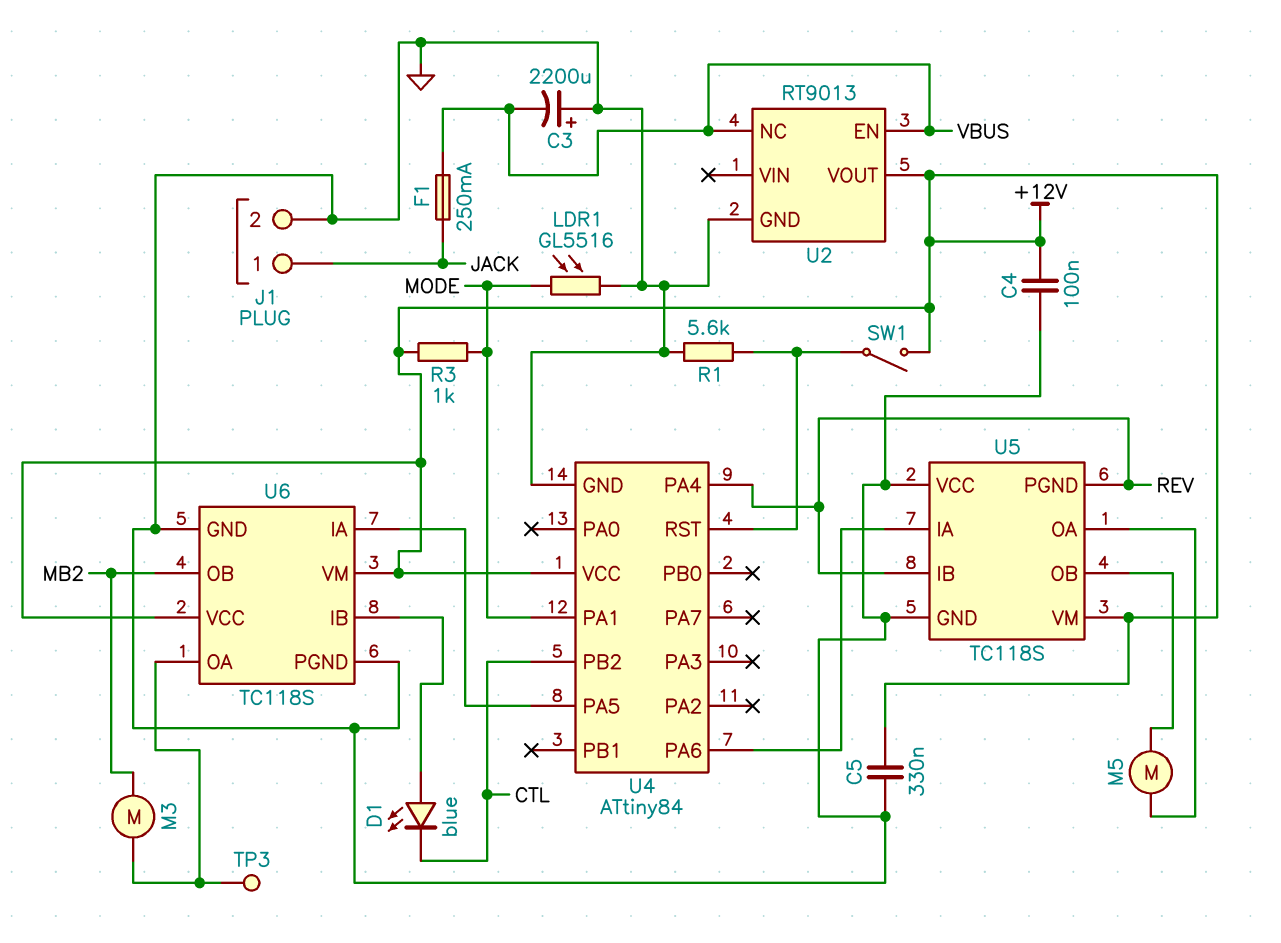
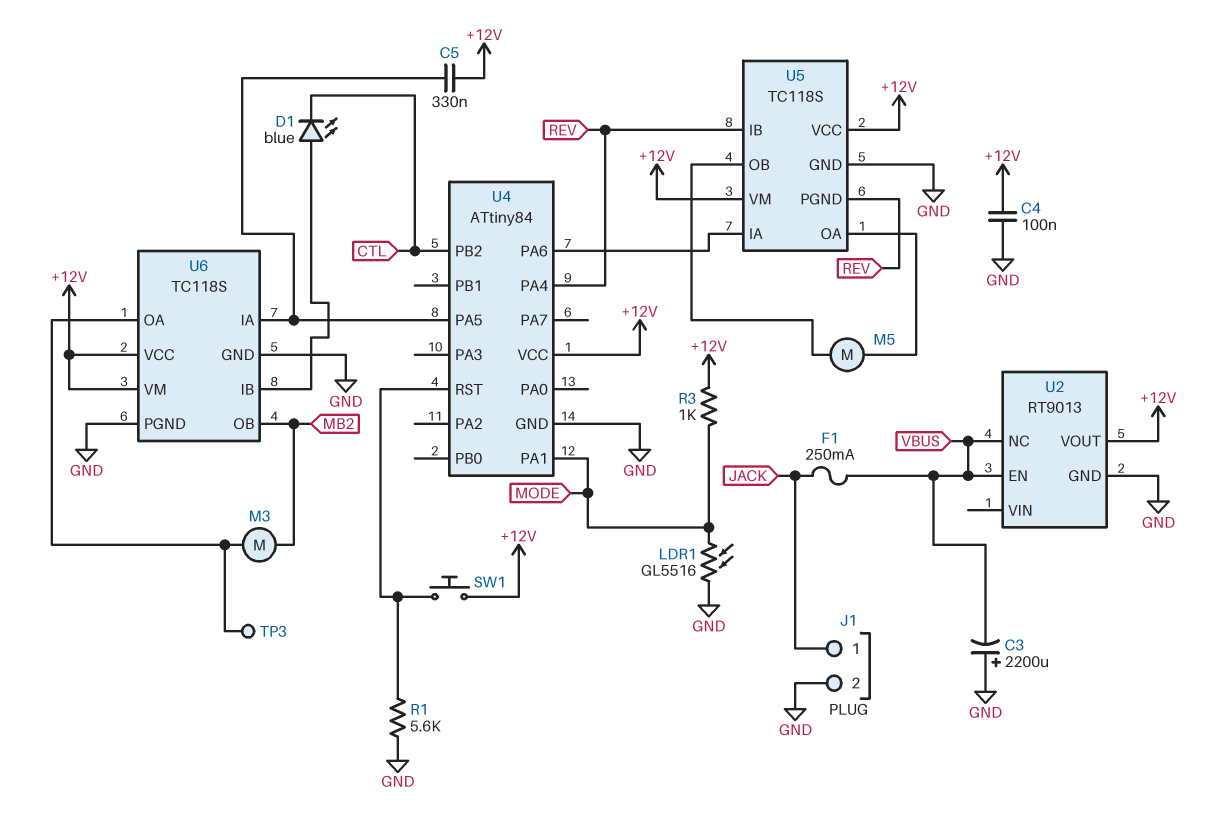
C5: 330nF (+12V, GND) -> 330nF (+12V, U4/PA5)
SW1: switch (+12V, U4/RST) -> button (+12V, U4/RST)
U5 pin VCC: GND -> +12V

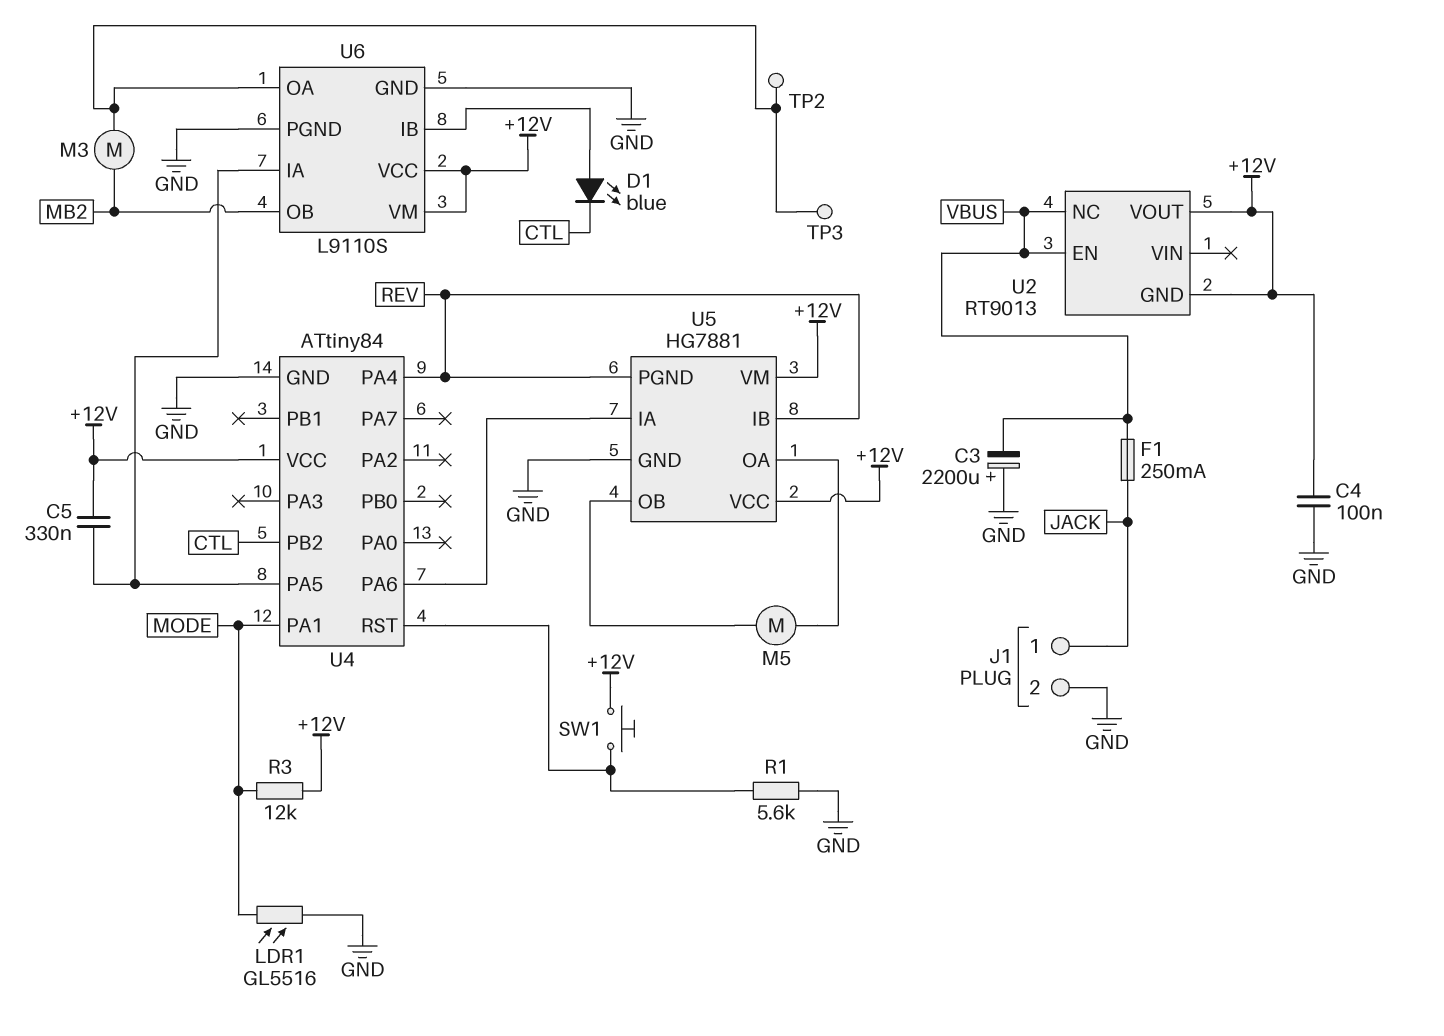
R3: 1k (+12V, MODE) -> 12k (+12V, MODE)
TP2: none -> test point (U6/OA)
U2 pin GND: GND -> +12V
U5: TC118S -> HG7881
U6: TC118S -> L9110S

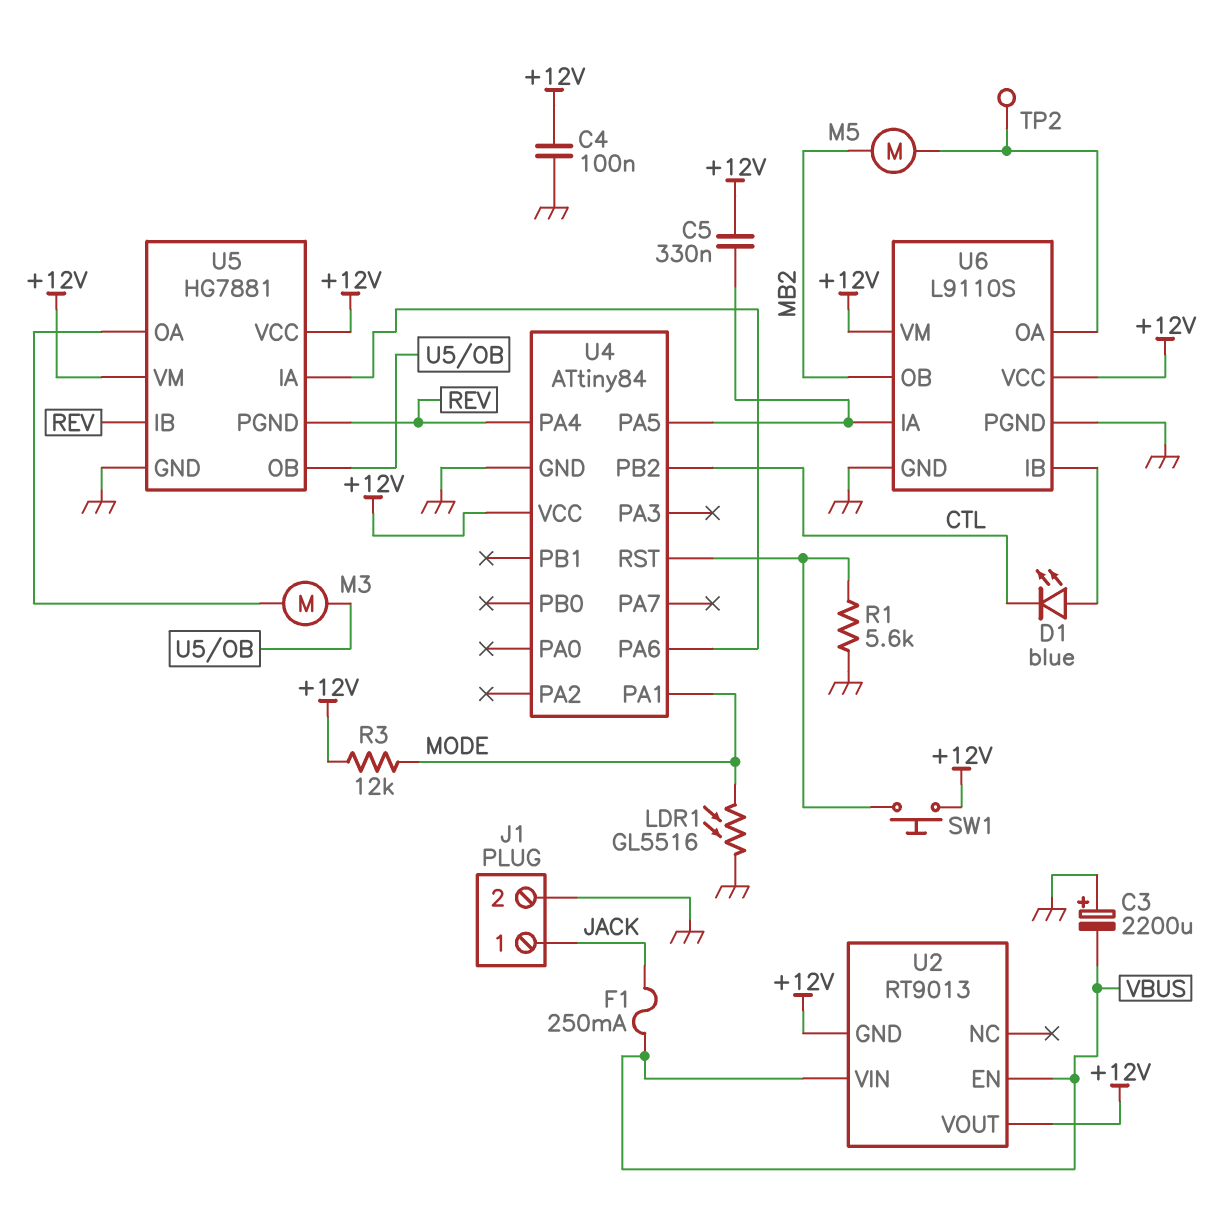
M3: motor (MB2, U6/OA) -> motor (U5/OA, U5/OB)
M5: motor (U5/OA, U5/OB) -> motor (MB2, U6/OA)
TP3: test point (U6/OA) -> none
U2 pin NC: VBUS -> none
U2 pin VIN: none -> VBUS

